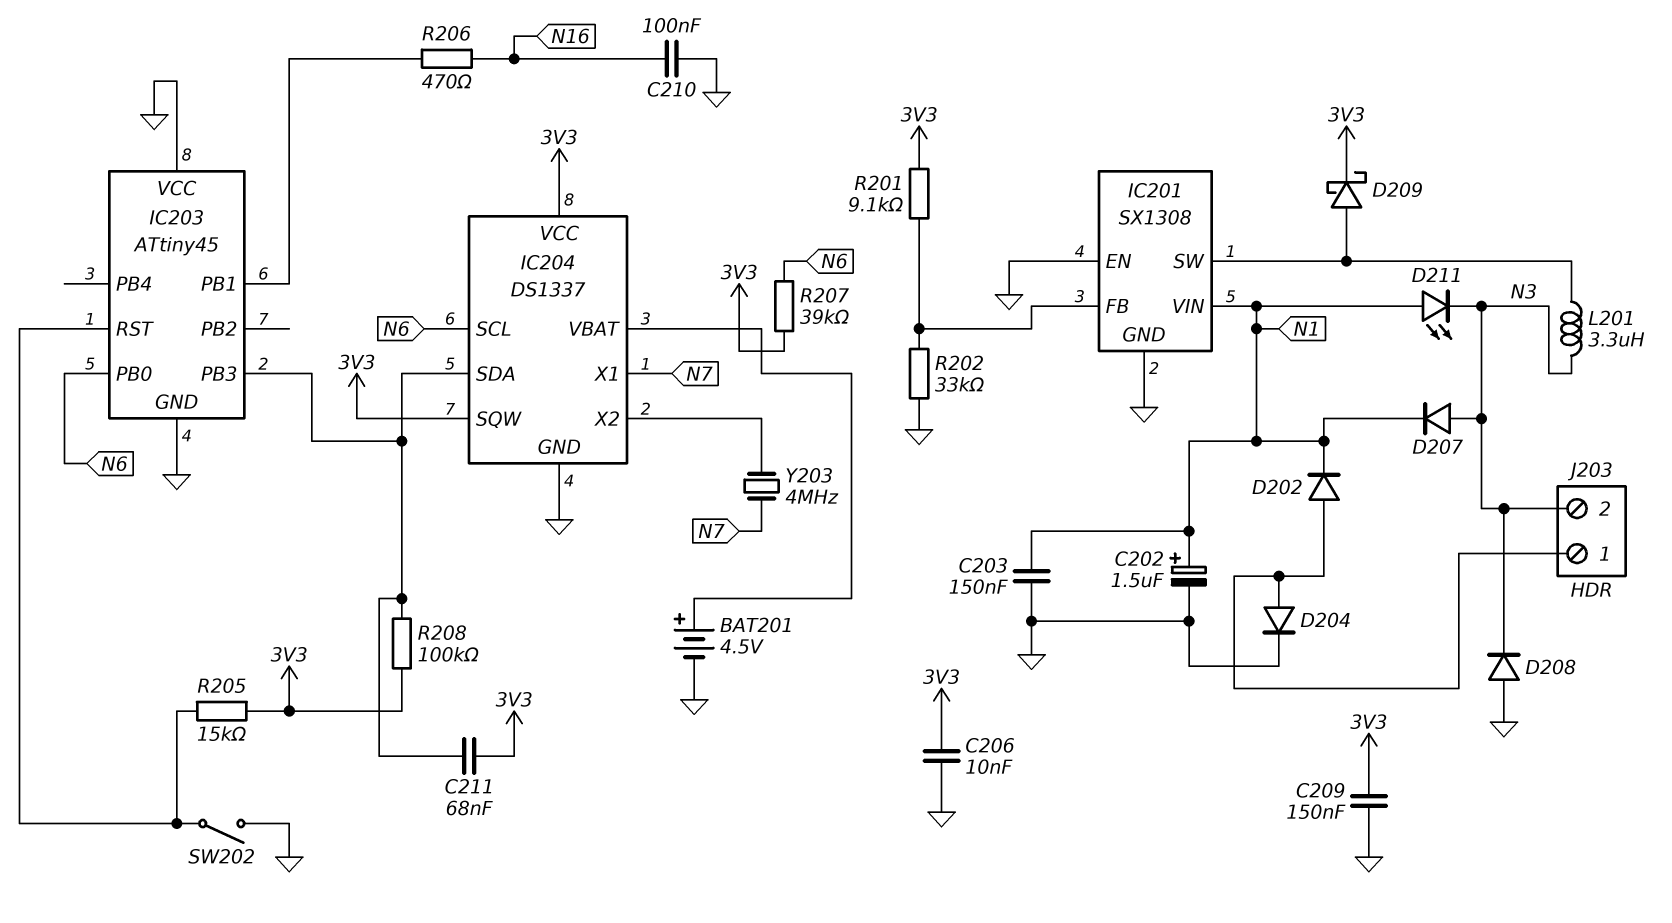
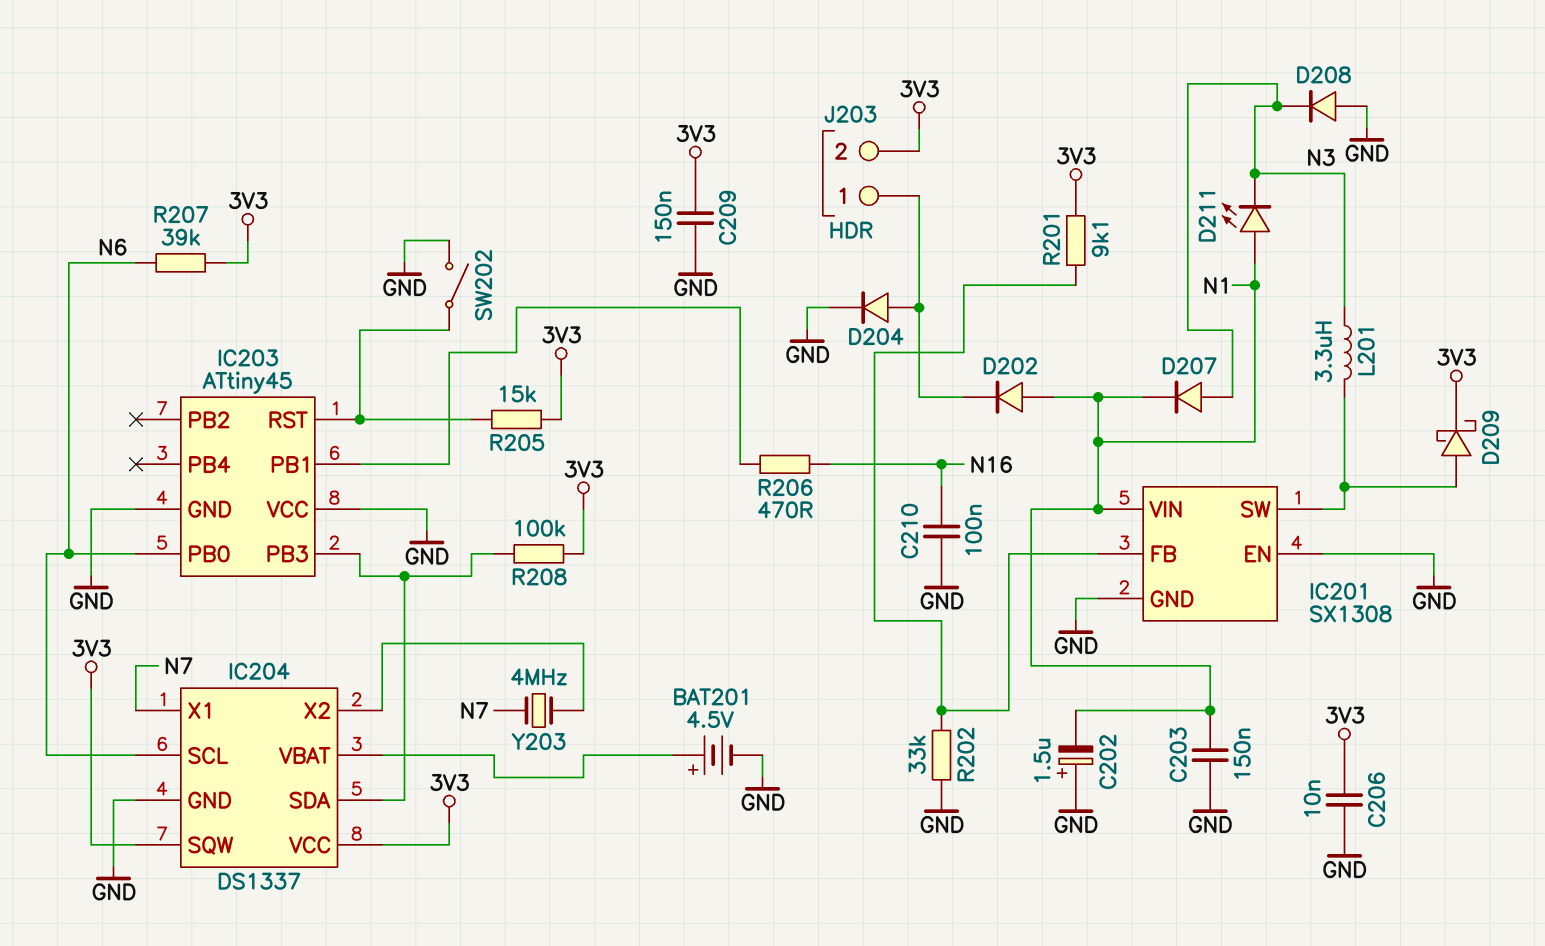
C202: 1.5uF (plus N1, minus GND) -> 1.5uF (plus GND, minus N1)
C211: 68nF (3V3, IC203/PB3) -> none
D202: diode (A J203/1, K N1) -> diode (A N1, K J203/1)
J203 pin 2: N3 -> 3V3

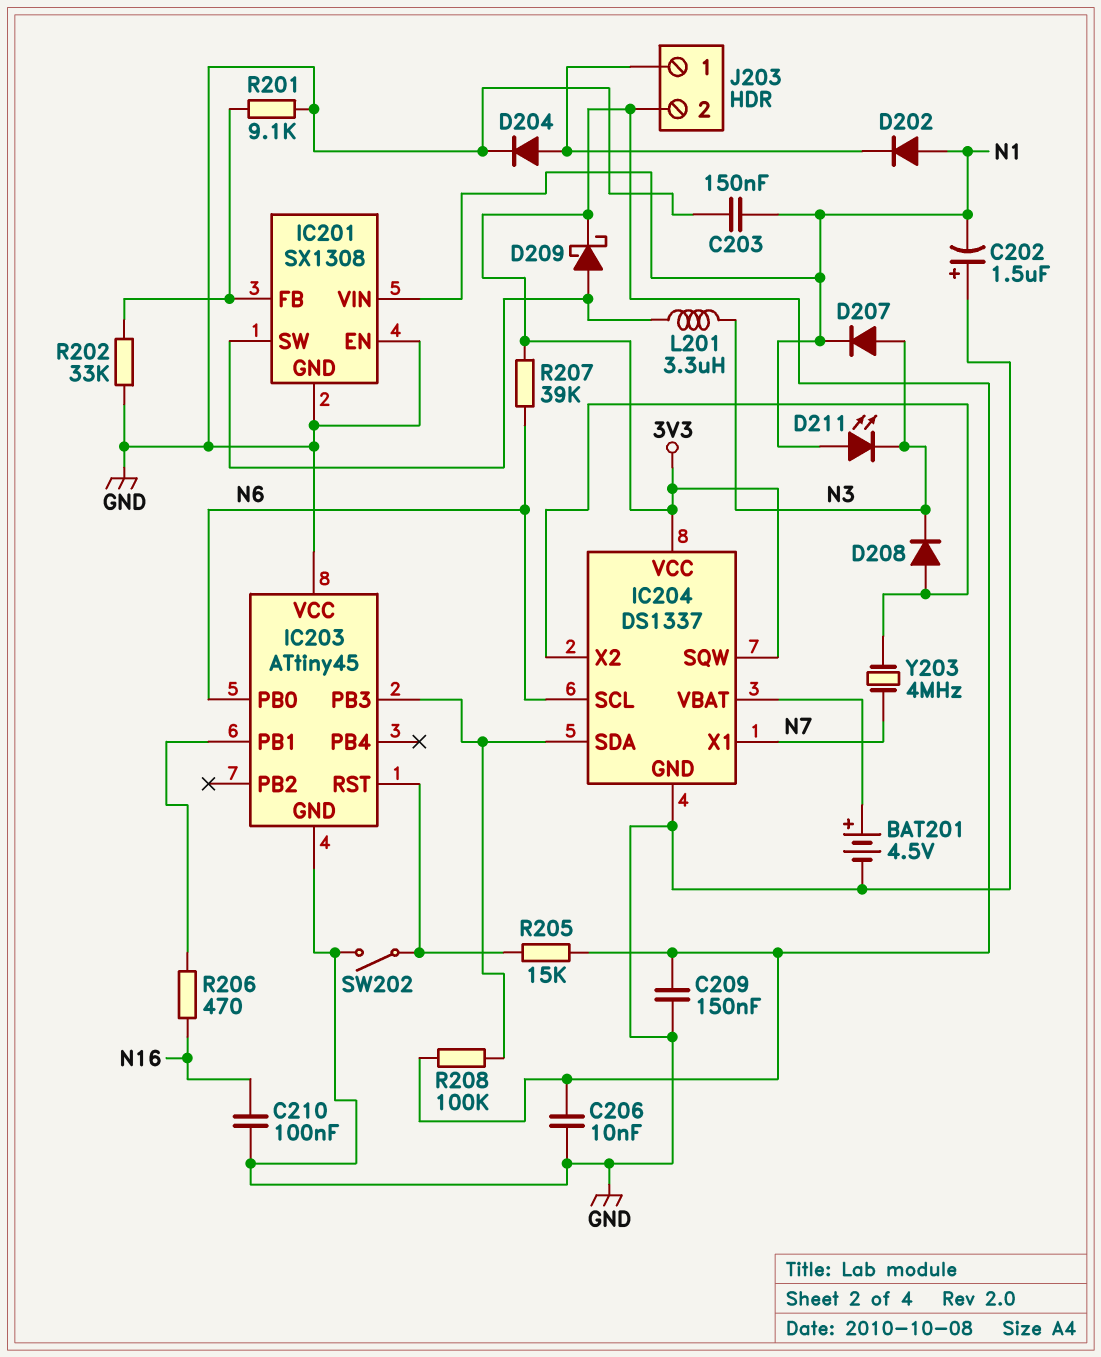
D208: diode (A GND, K N3) -> diode (A IC204/X2, K N3)
R201: 9.1k (3V3, IC201/FB) -> 9.1k (GND, IC201/FB)

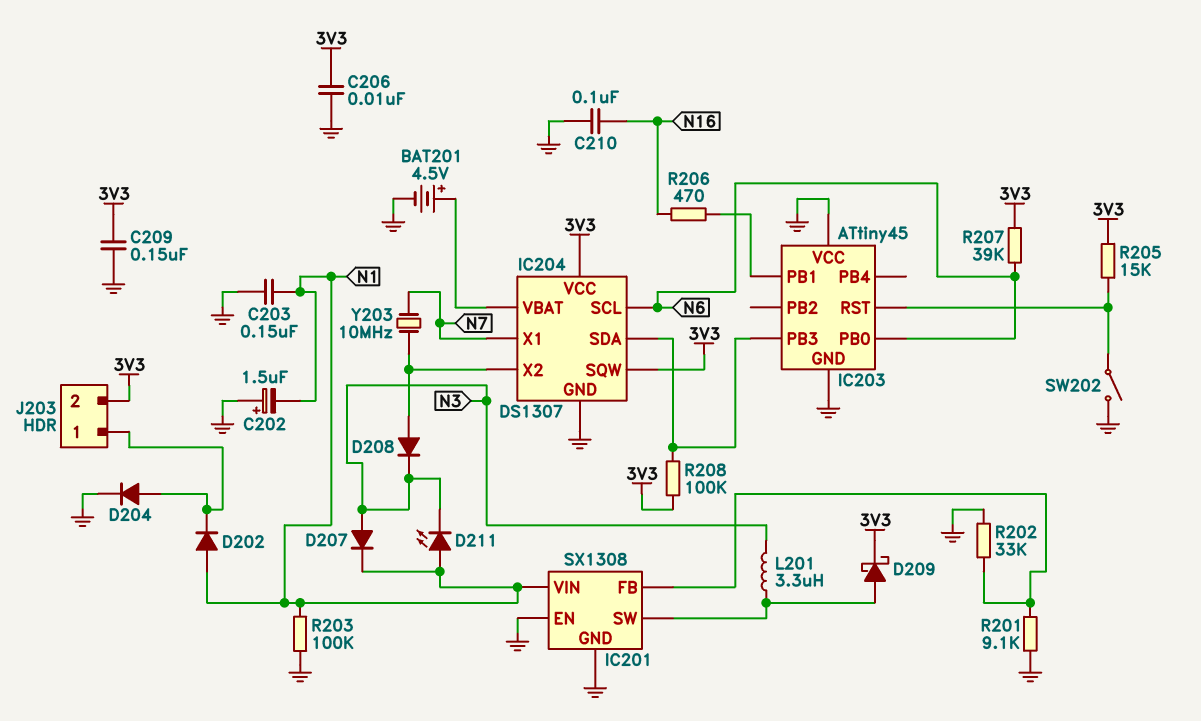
IC204: DS1337 -> DS1307
R203: none -> 100k (GND, N1)
Y203: 4MHz (IC204/X2, N7) -> 10MHz (IC204/X2, N7)

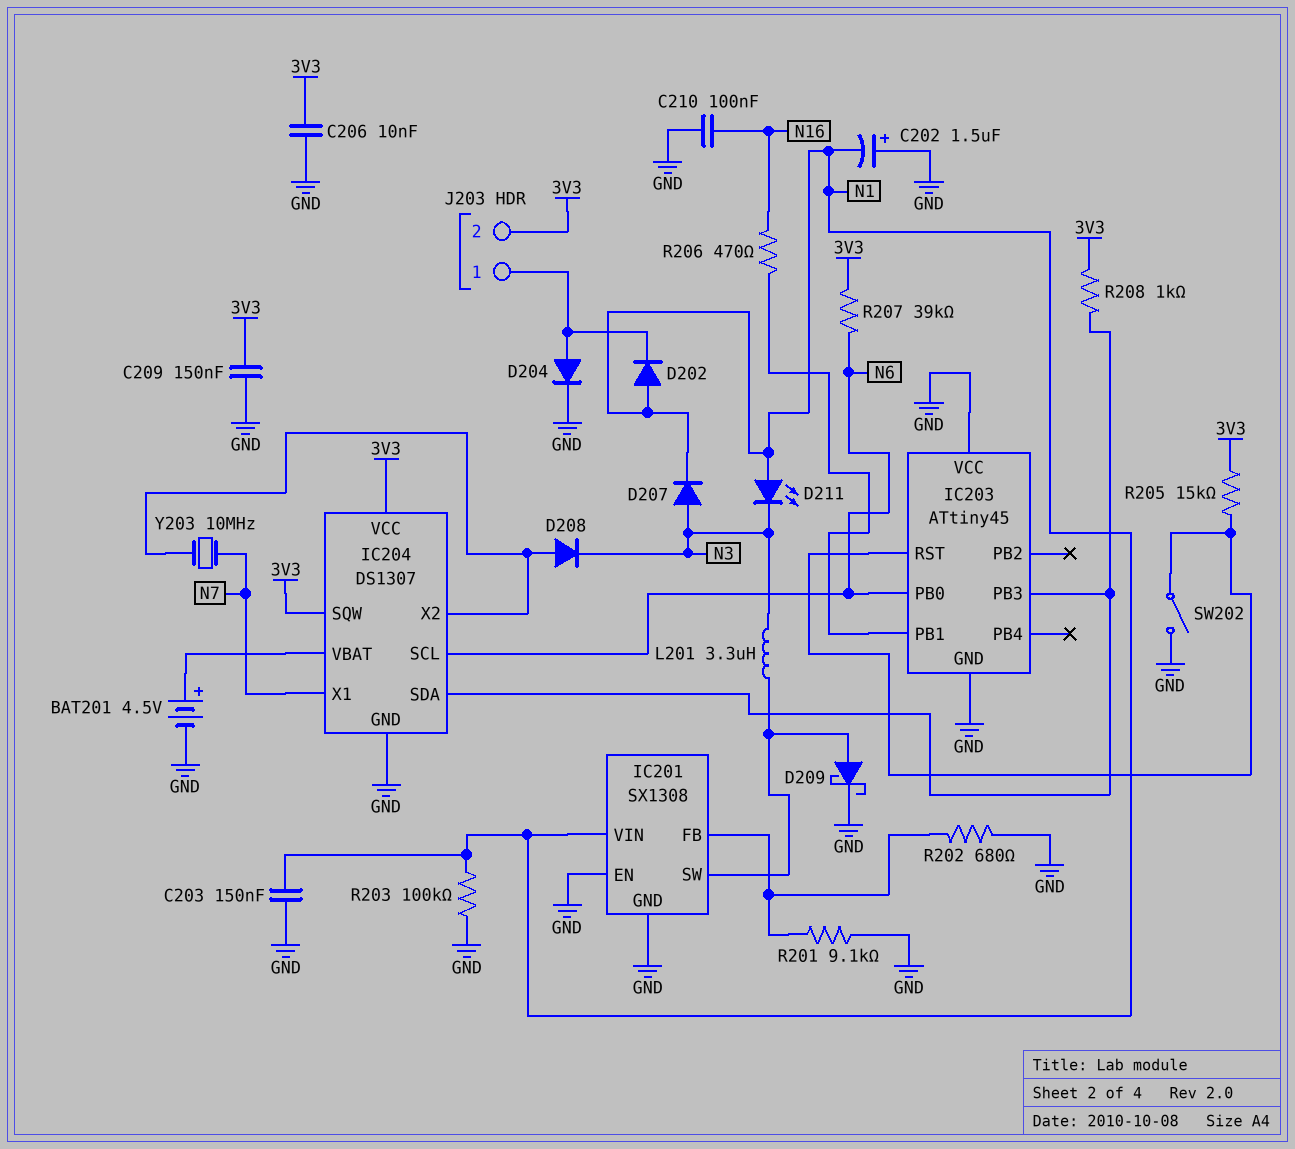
D209: schottky (A IC201/SW, K 3V3) -> schottky (A IC201/SW, K GND)
R202: 33k (GND, IC201/FB) -> 680 (GND, IC201/FB)
R208: 100k (3V3, IC203/PB3) -> 1k (3V3, IC203/PB3)

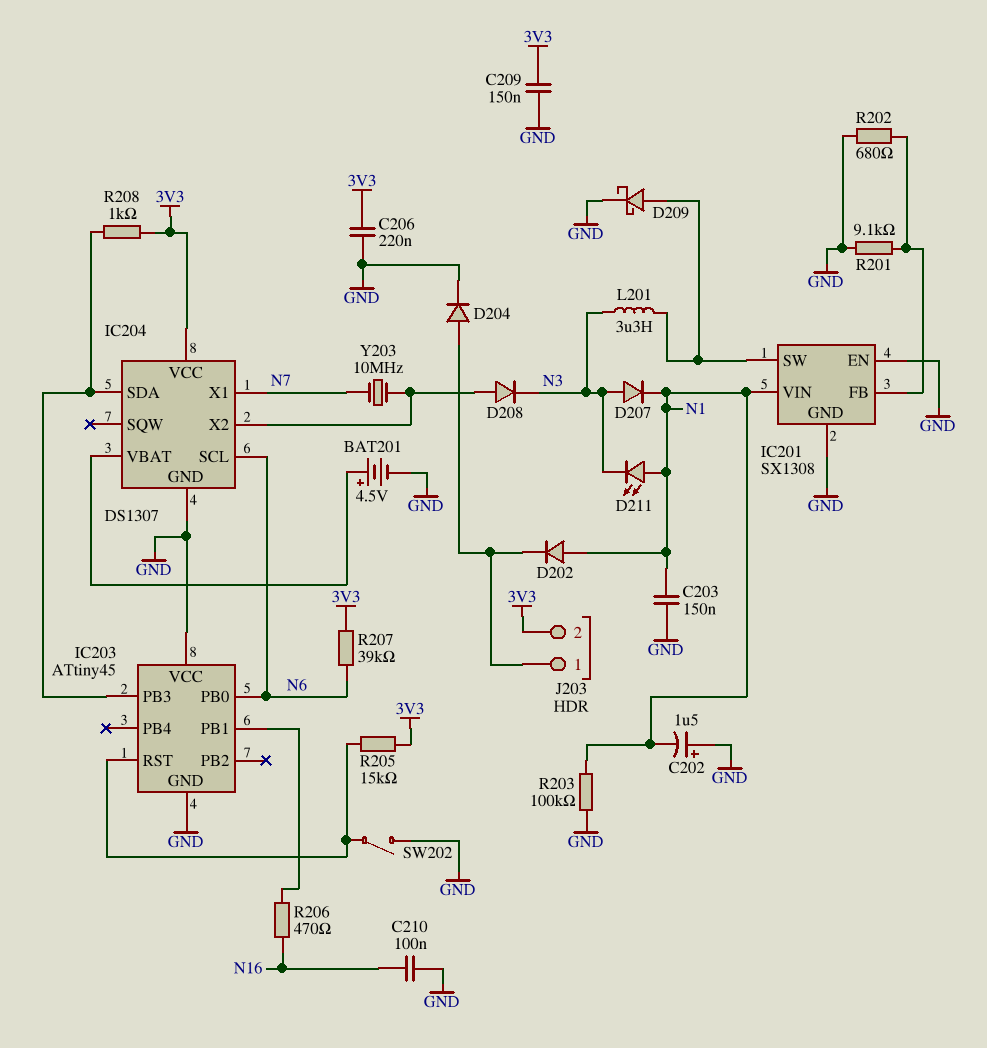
C206: 10nF (3V3, GND) -> 220nF (3V3, GND)
IC204 pin SQW: 3V3 -> none

